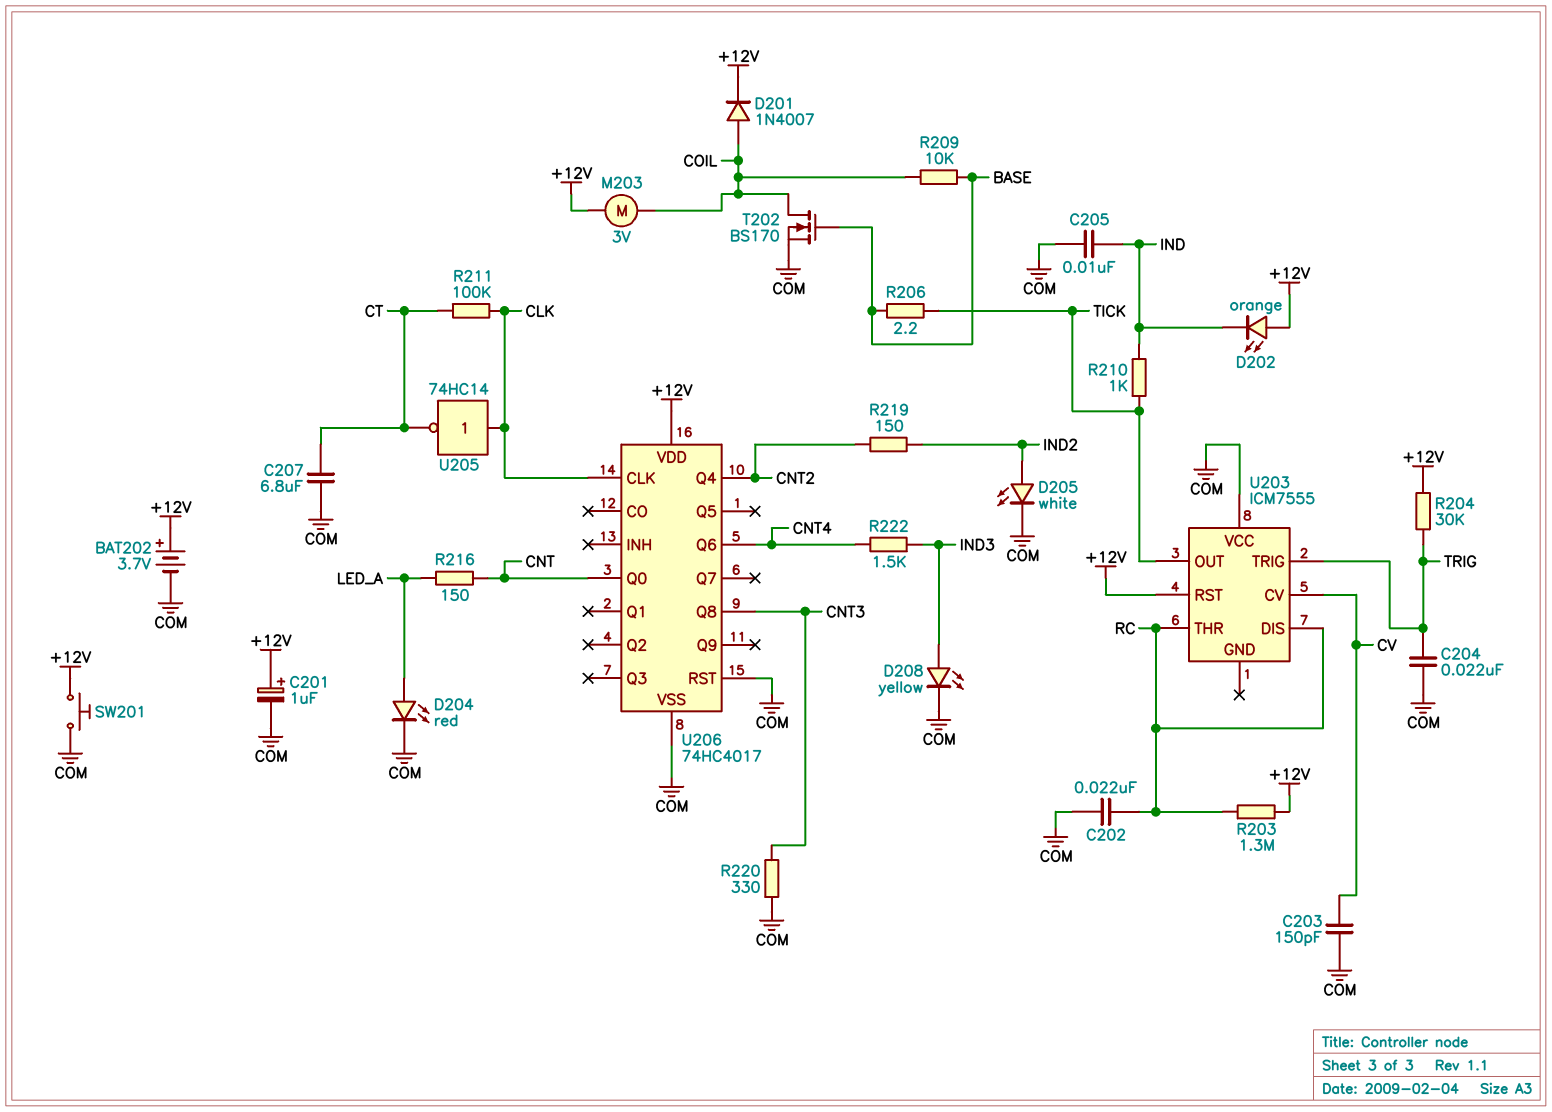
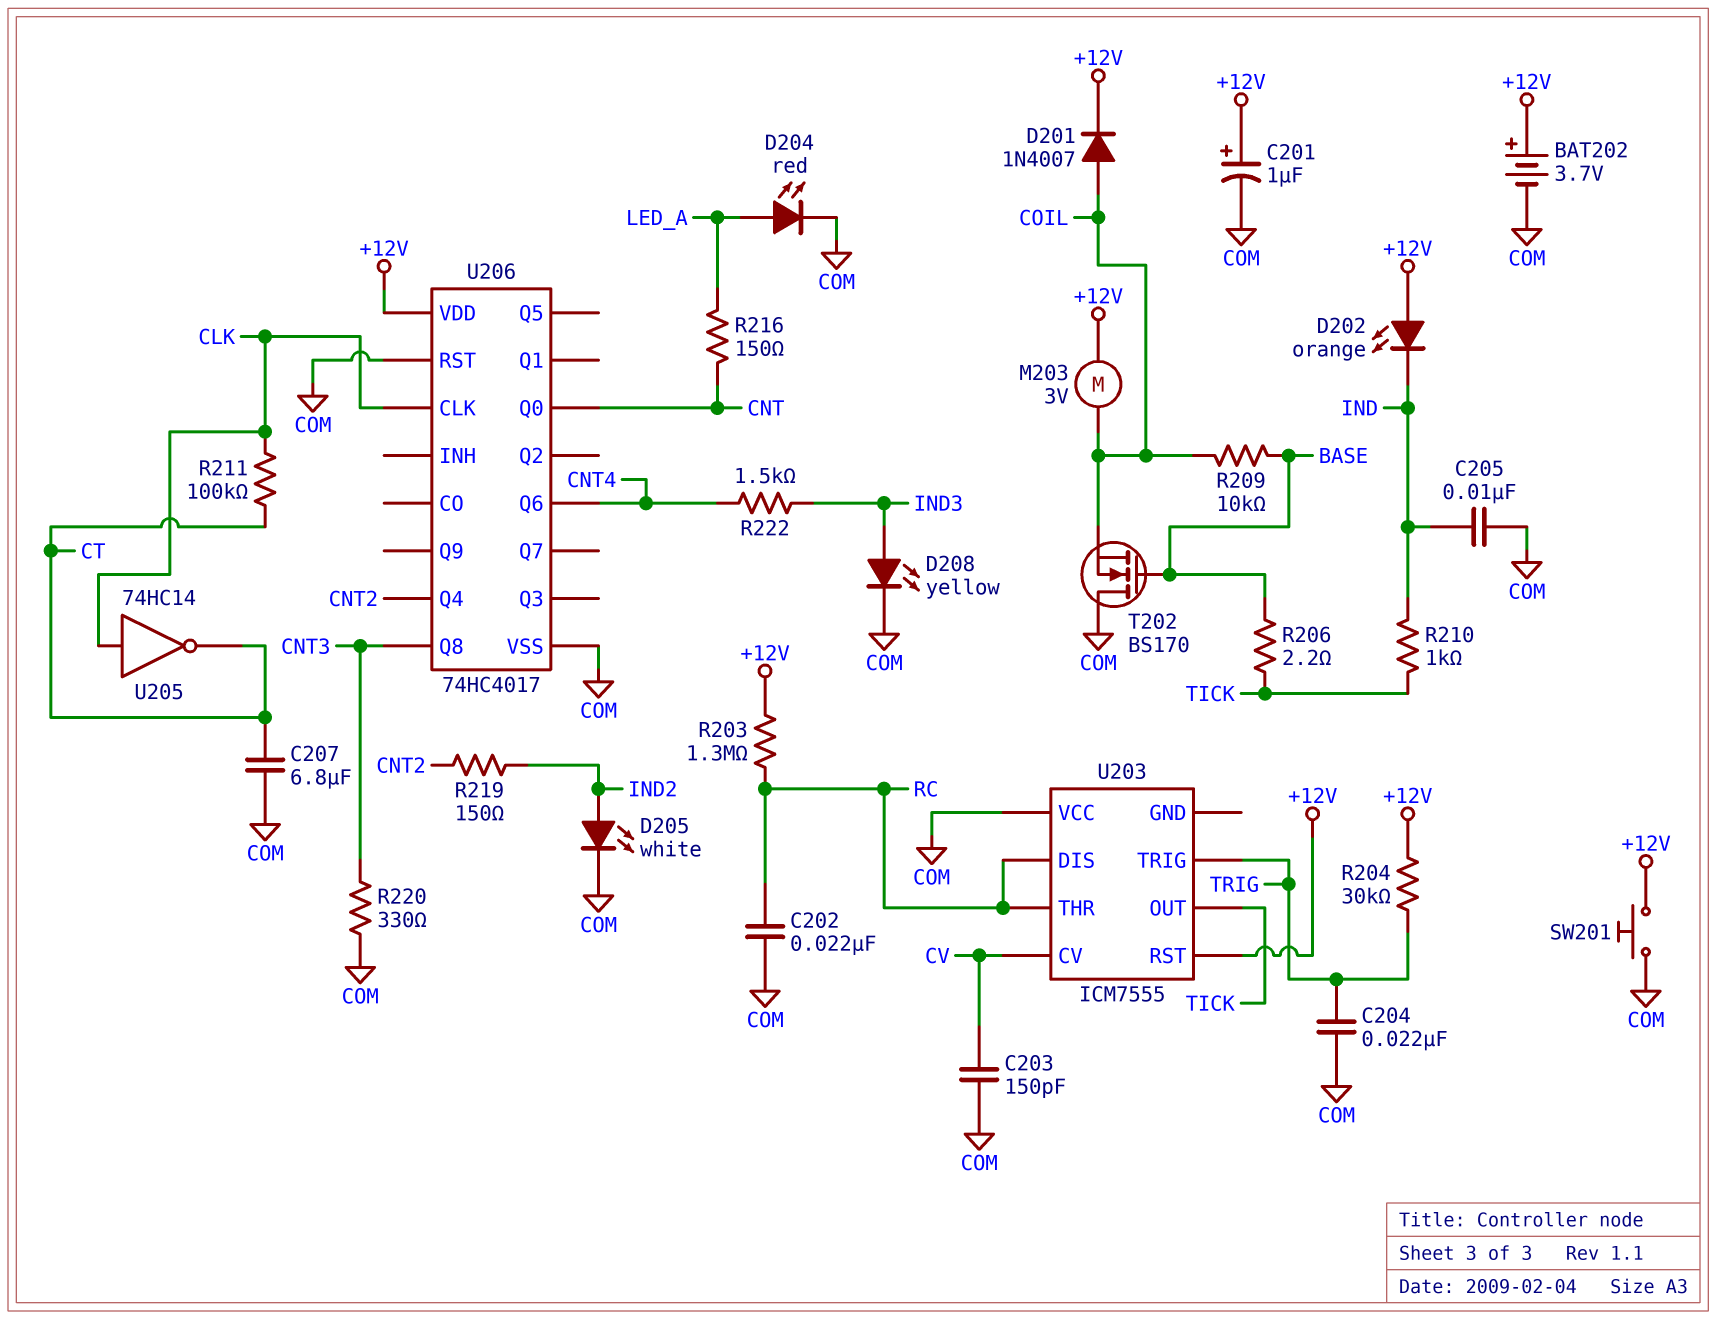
T202: NMOS BS170 (G BASE, D COIL, S COM) -> NMOS BS170 (G BASE, D COM, S COIL)

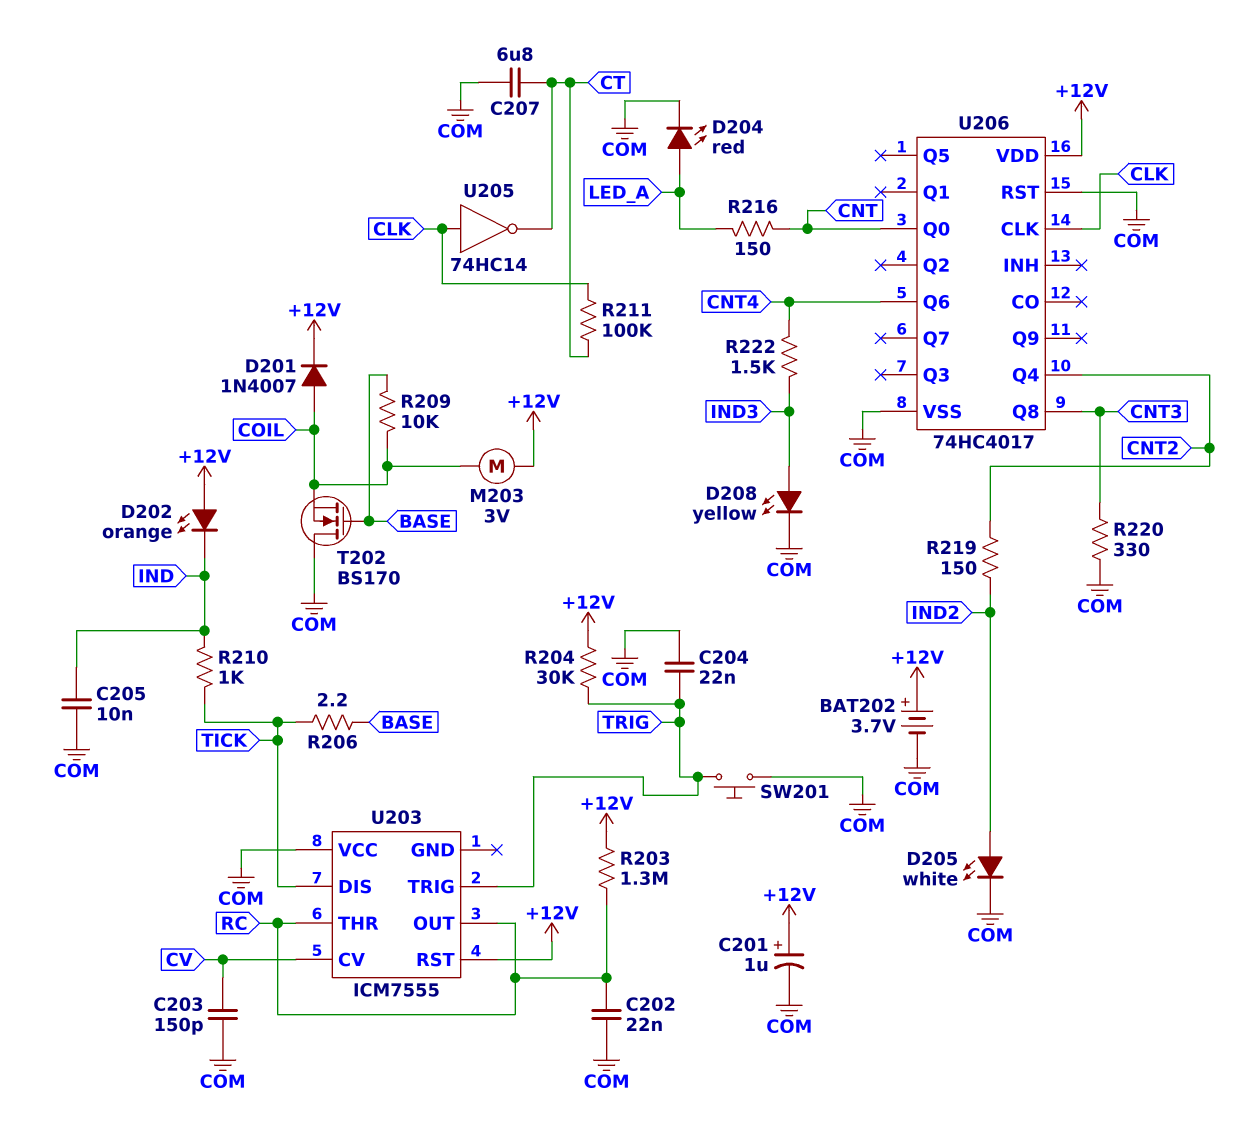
SW201: button (+12V, COM) -> button (COM, TRIG)
U203 pin DIS: RC -> TICK
U203 pin OUT: TICK -> RC

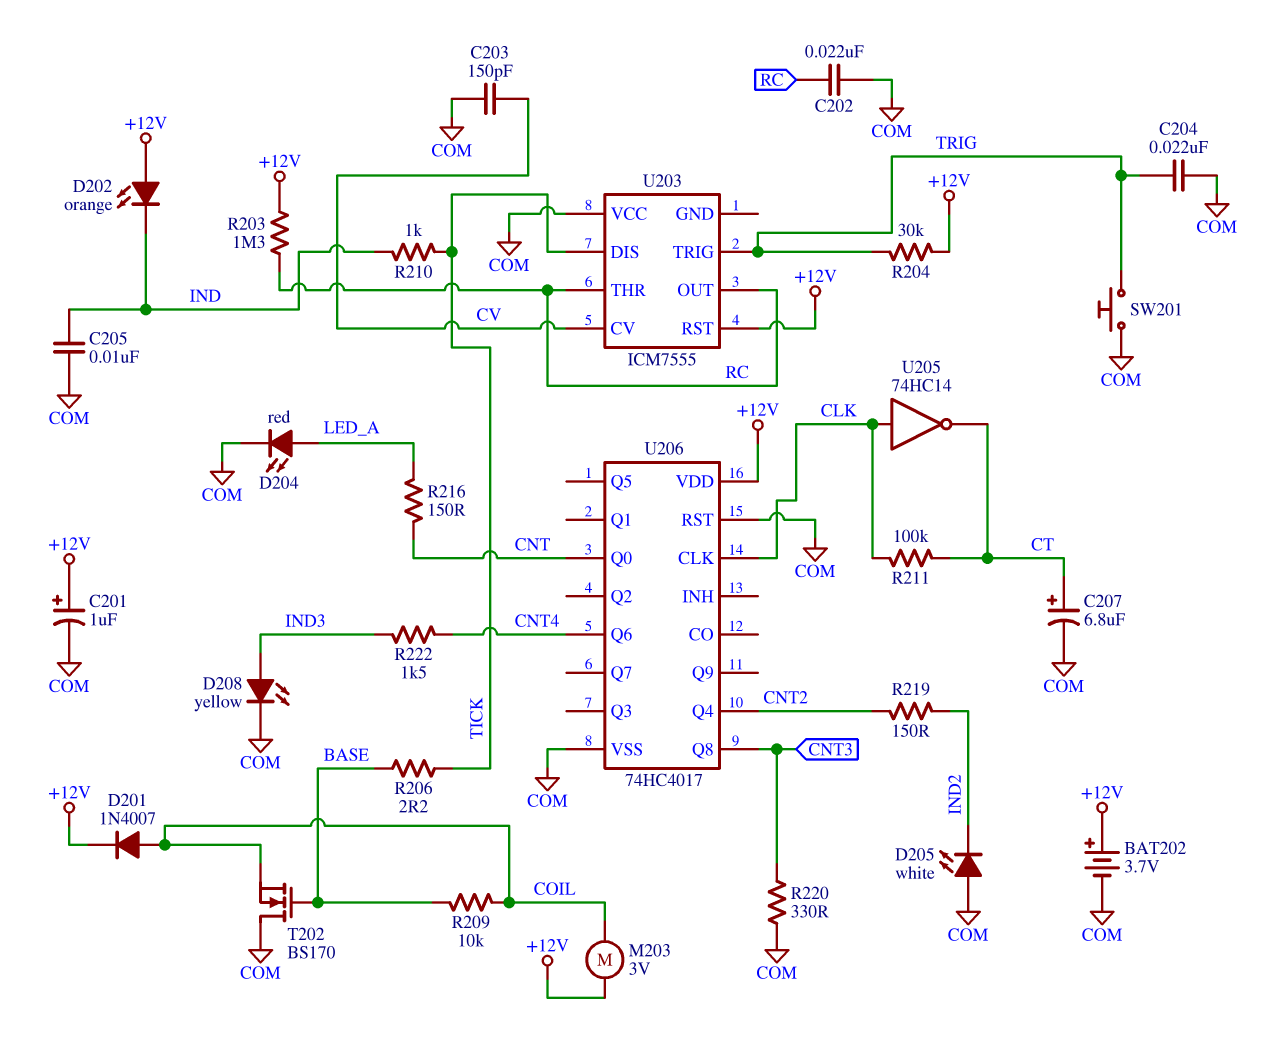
C207: 6.8uF (COM, CT) -> 6.8uF (plus CT, minus COM)
D205: LED white (A IND2, K COM) -> LED white (A COM, K IND2)

